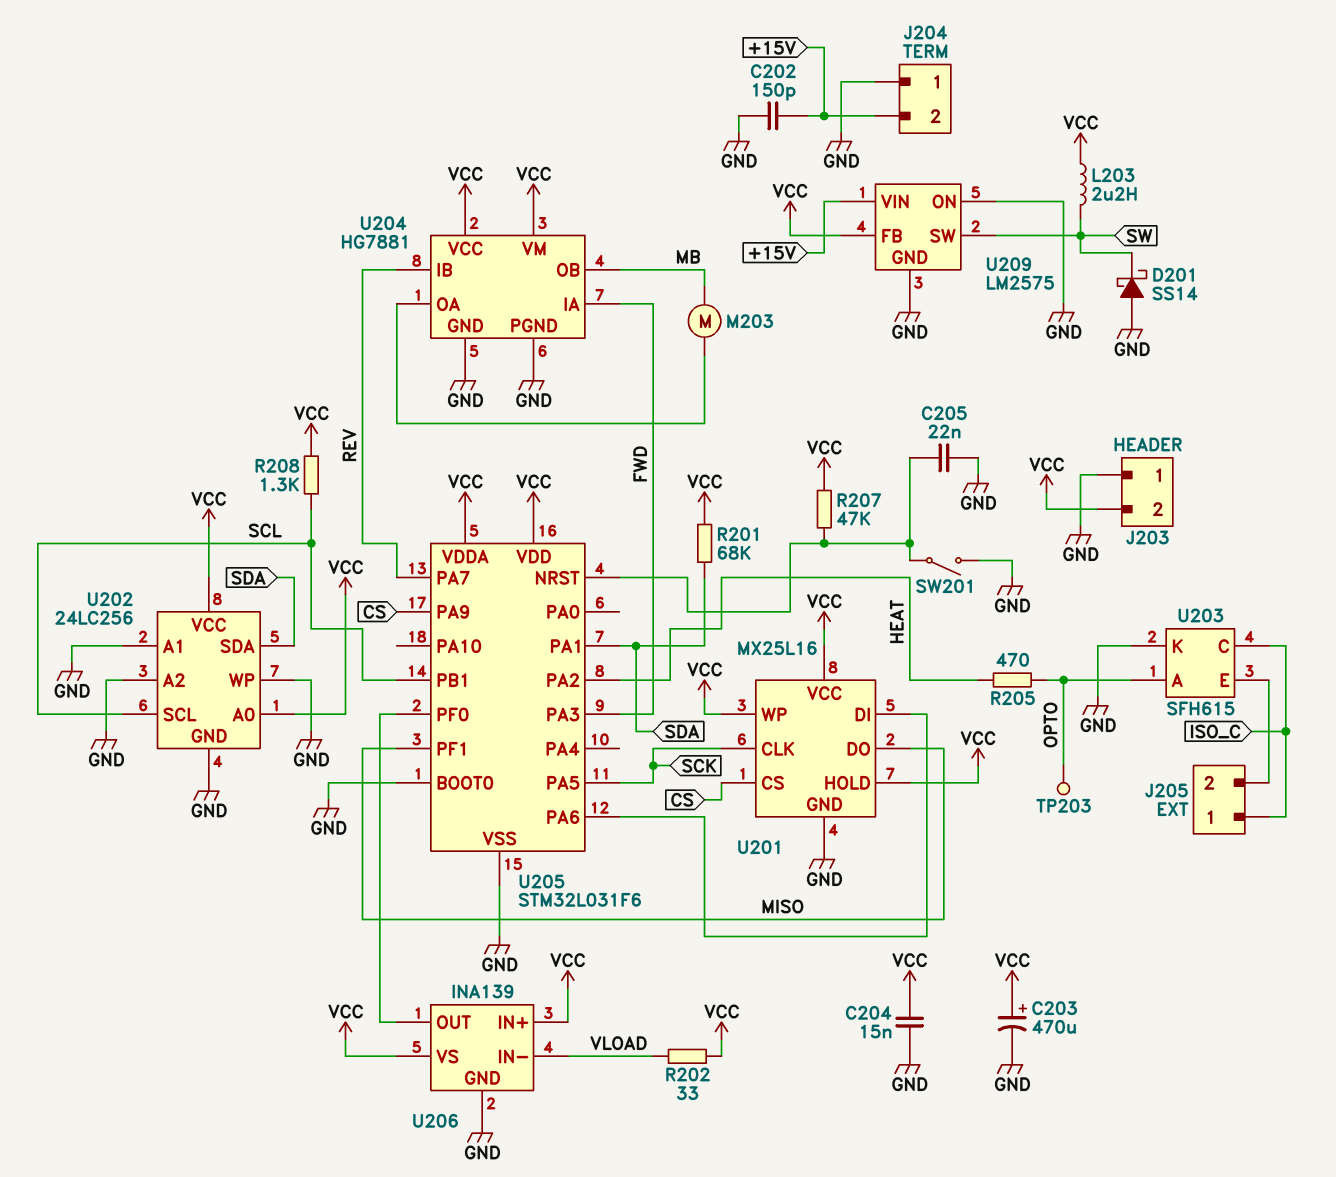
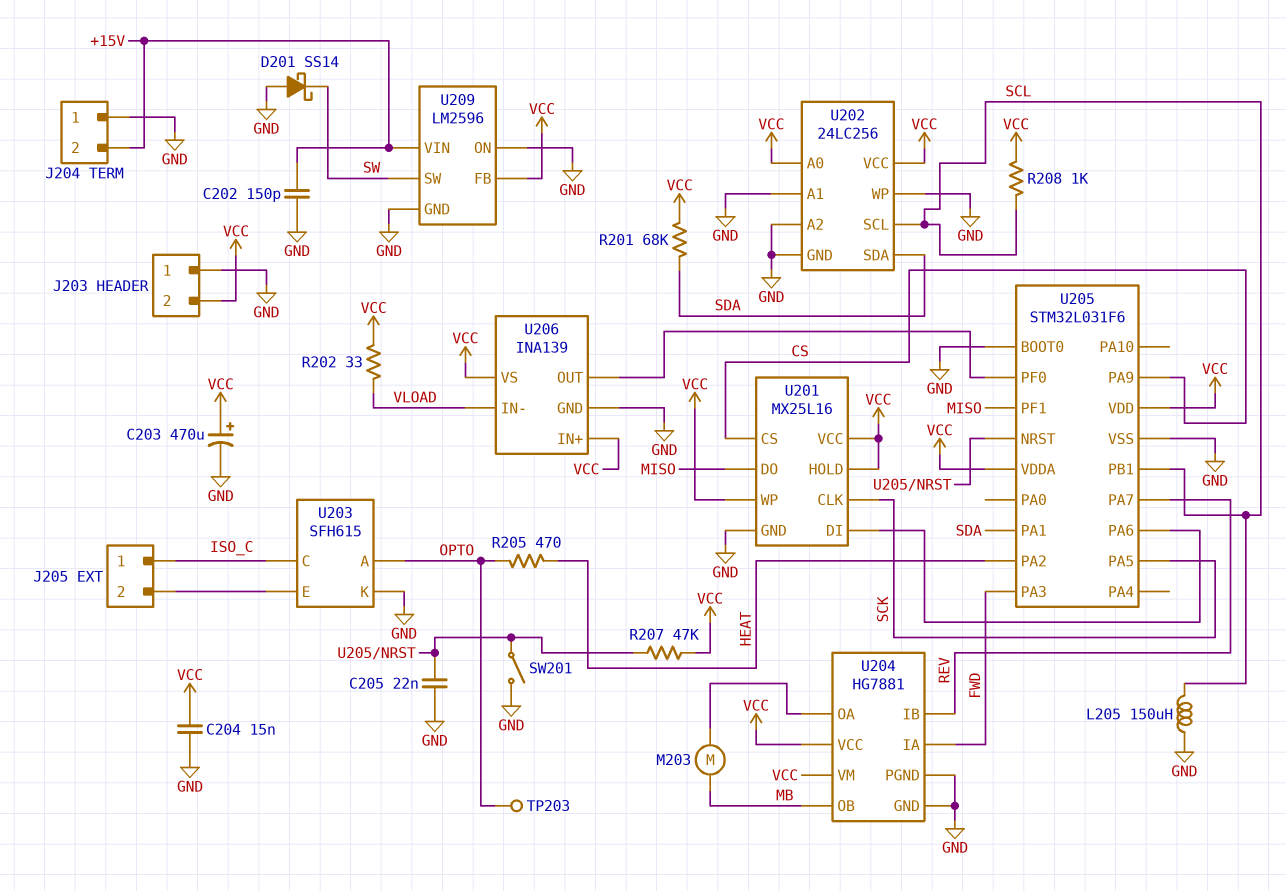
L203: 2.2uH (SW, VCC) -> none
L205: none -> 150uH (GND, SCL)
R208: 1.3k (SCL, VCC) -> 1k (SCL, VCC)
U209: LM2575 -> LM2596

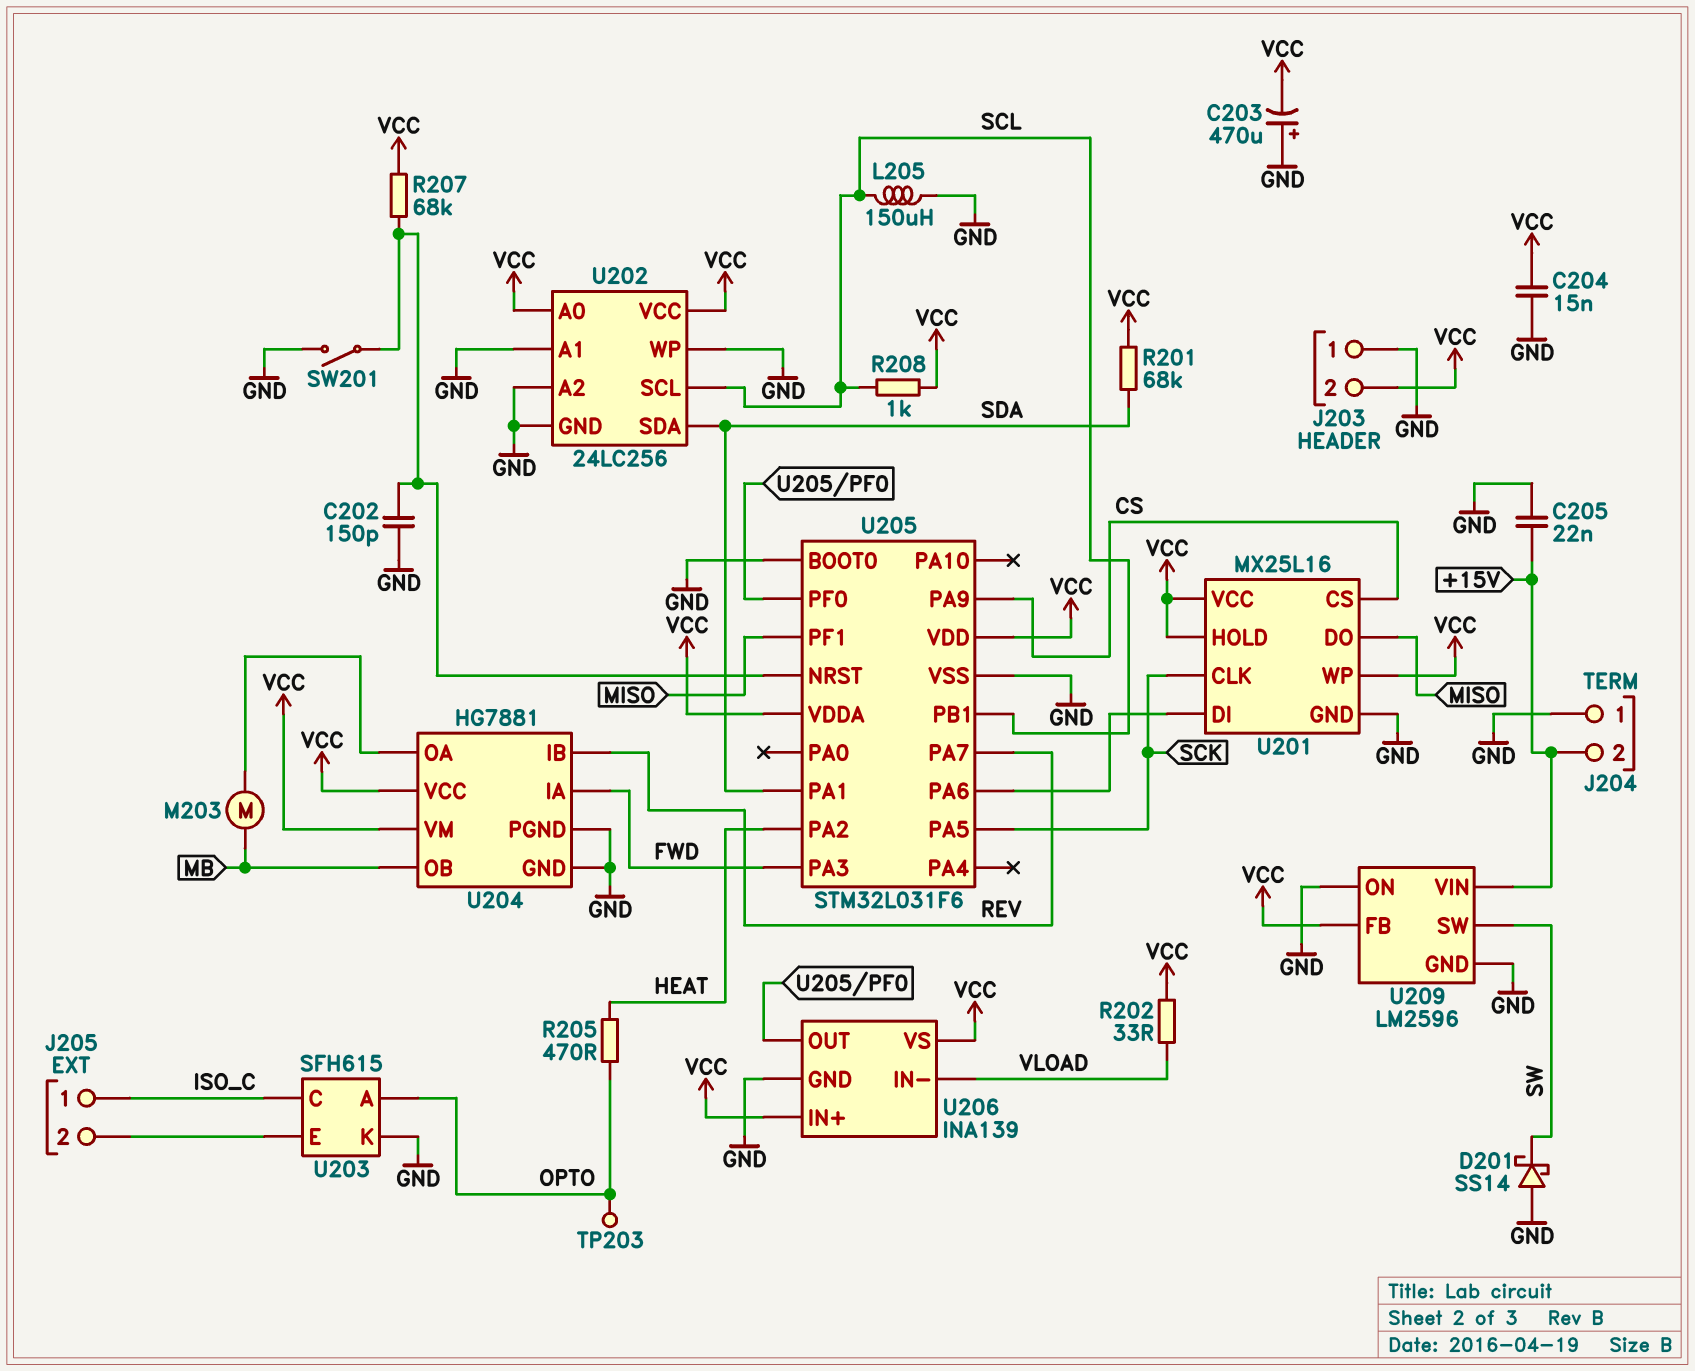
C202: 150pF (+15V, GND) -> 150pF (GND, U205/NRST)
C203: 470uF (plus VCC, minus GND) -> 470uF (plus GND, minus VCC)
C205: 22nF (GND, U205/NRST) -> 22nF (+15V, GND)
R207: 47k (U205/NRST, VCC) -> 68k (U205/NRST, VCC)

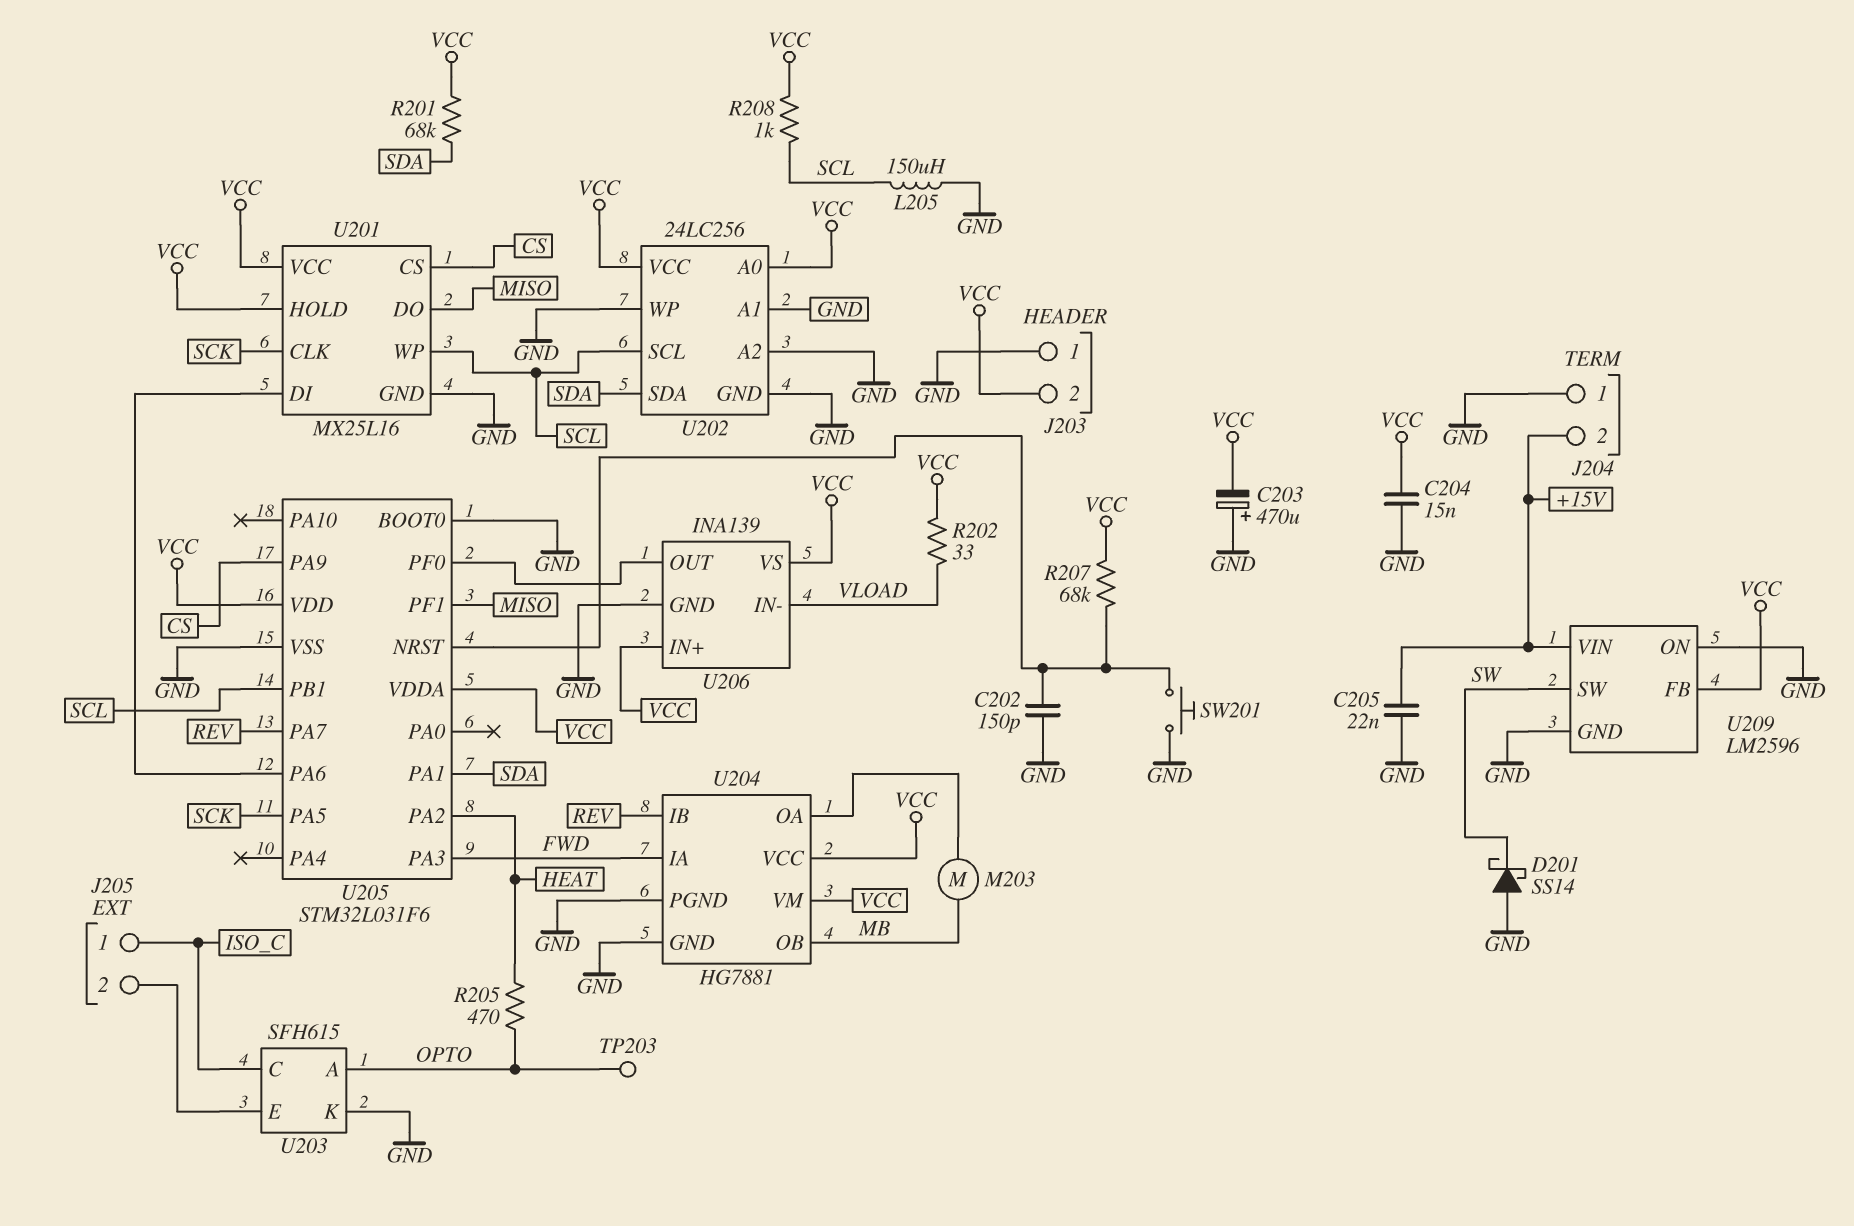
SW201: switch (GND, U205/NRST) -> button (GND, U205/NRST)
U201 pin WP: VCC -> SCL

